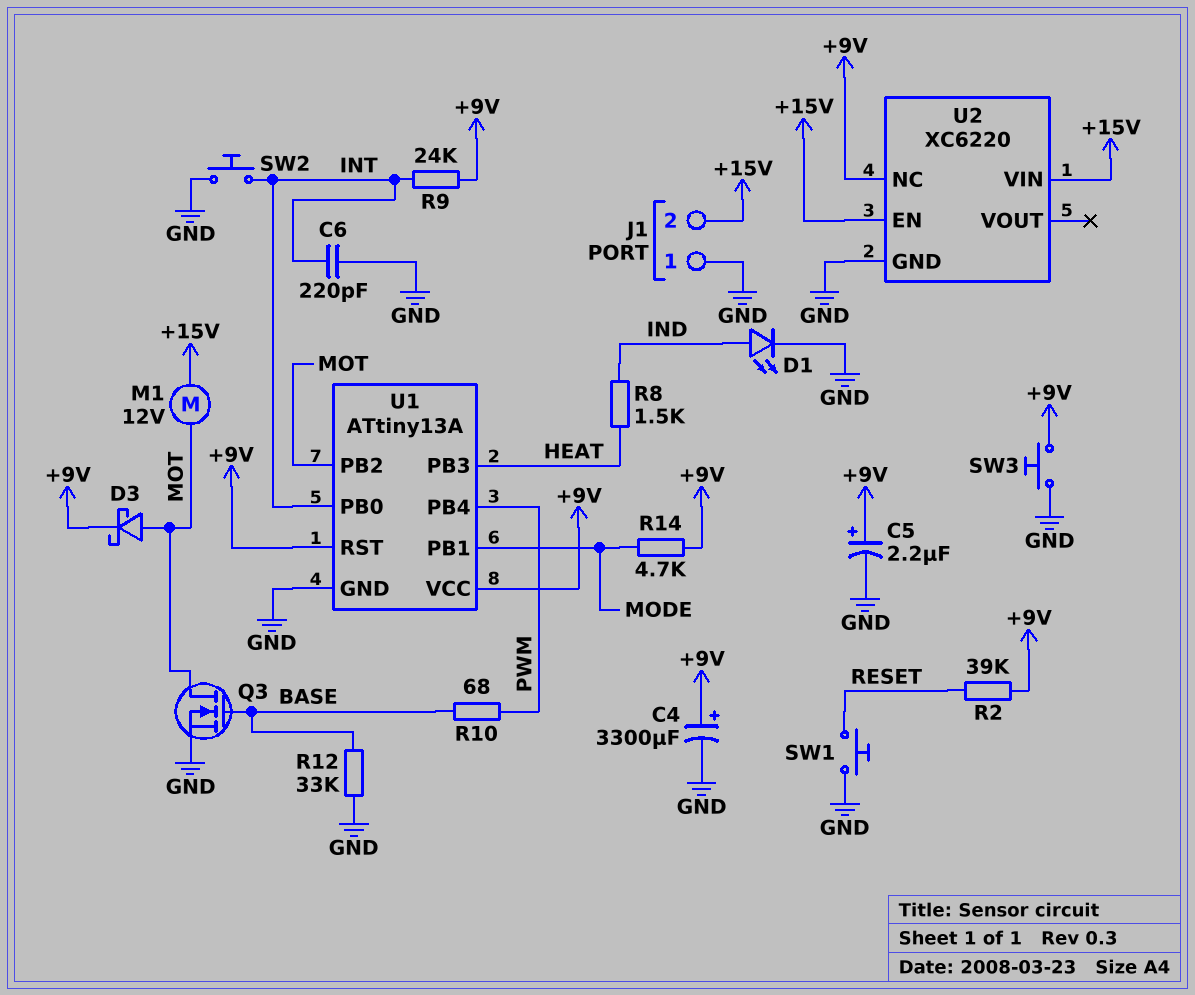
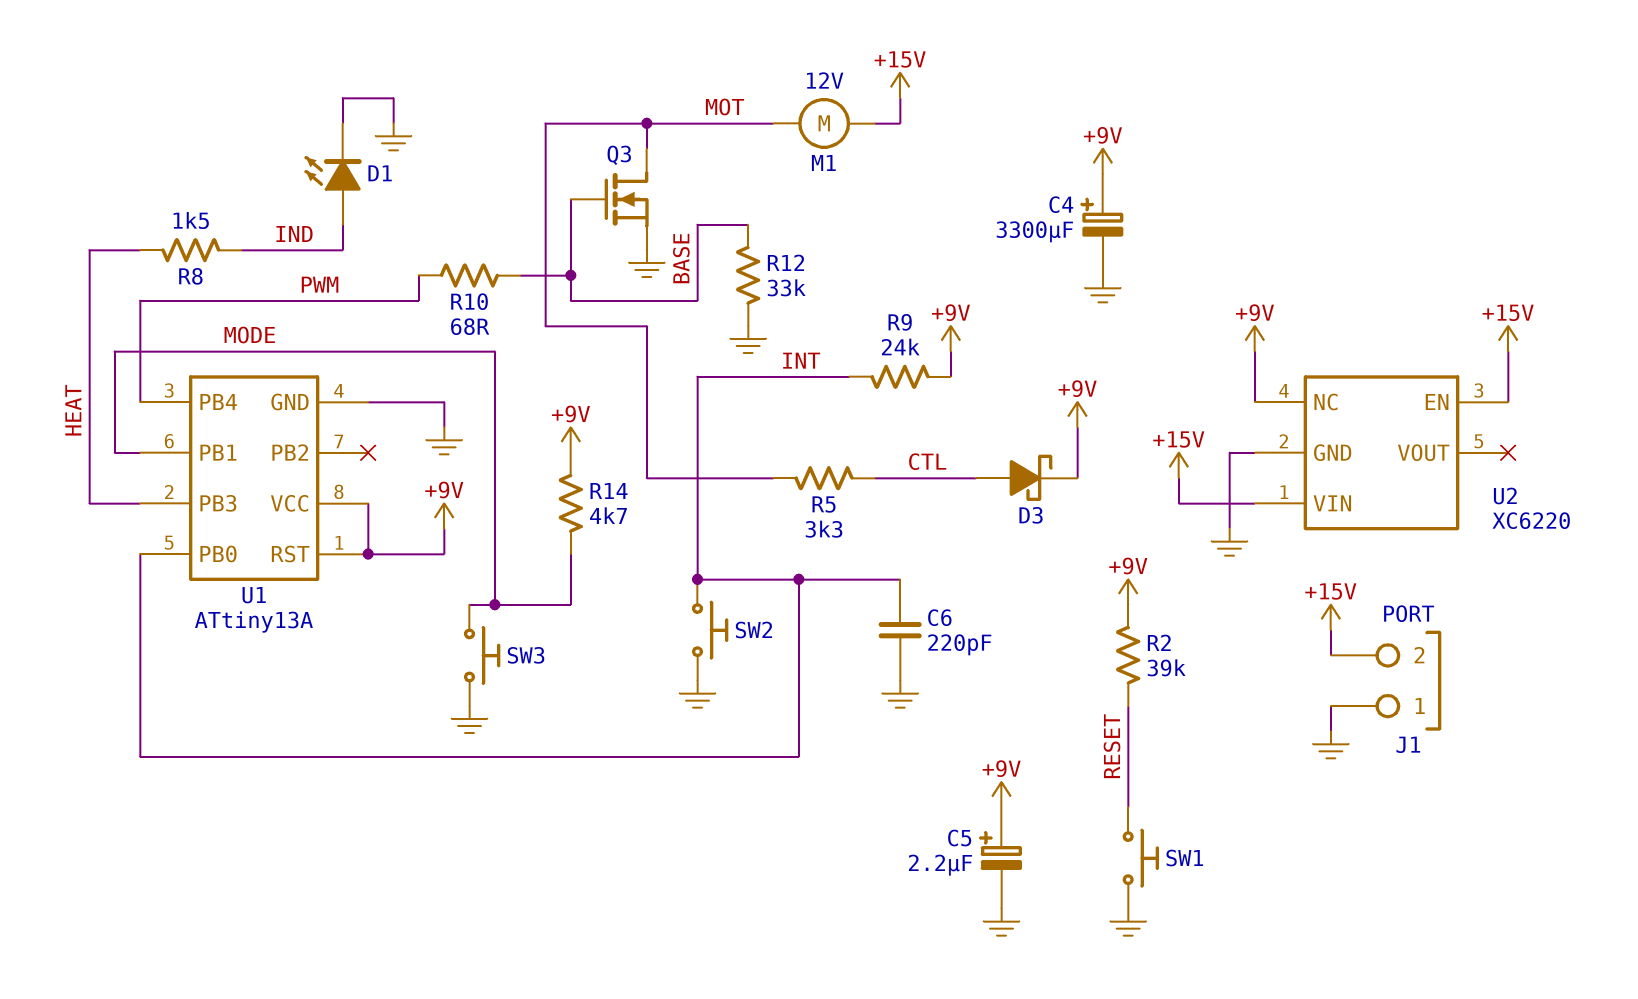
D3: schottky (A MOT, K +9V) -> schottky (A CTL, K +9V)
R5: none -> 3.3k (CTL, MOT)
SW3: button (+9V, GND) -> button (GND, MODE)
U1 pin PB2: MOT -> none

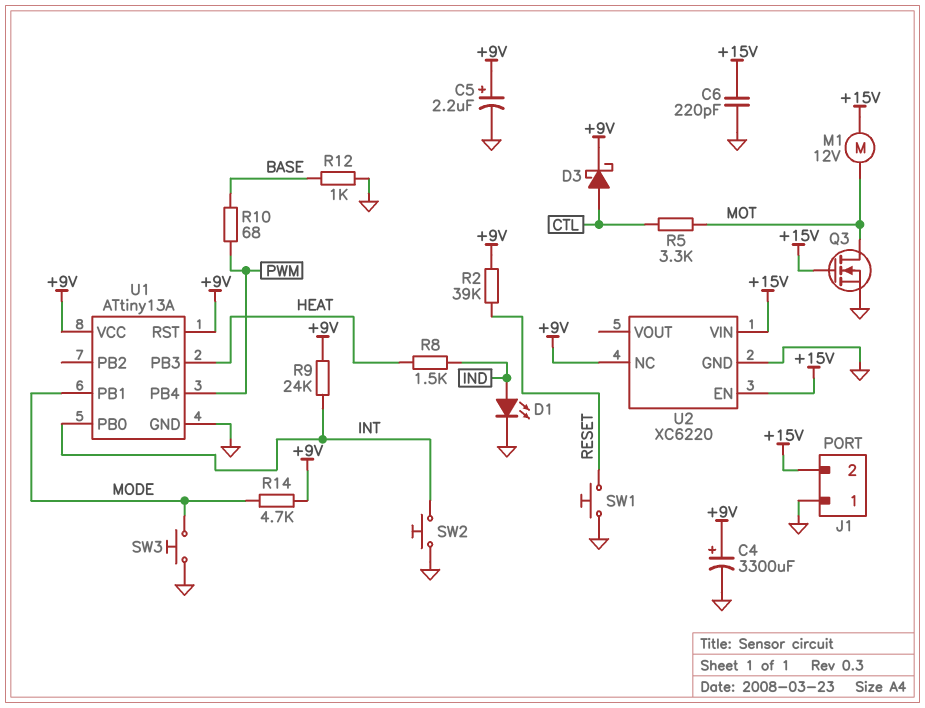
C6: 220pF (GND, INT) -> 220pF (+15V, GND)
Q3: NMOS (G BASE, D MOT, S GND) -> NMOS (G +15V, D MOT, S GND)
R12: 33k (BASE, GND) -> 1k (BASE, GND)

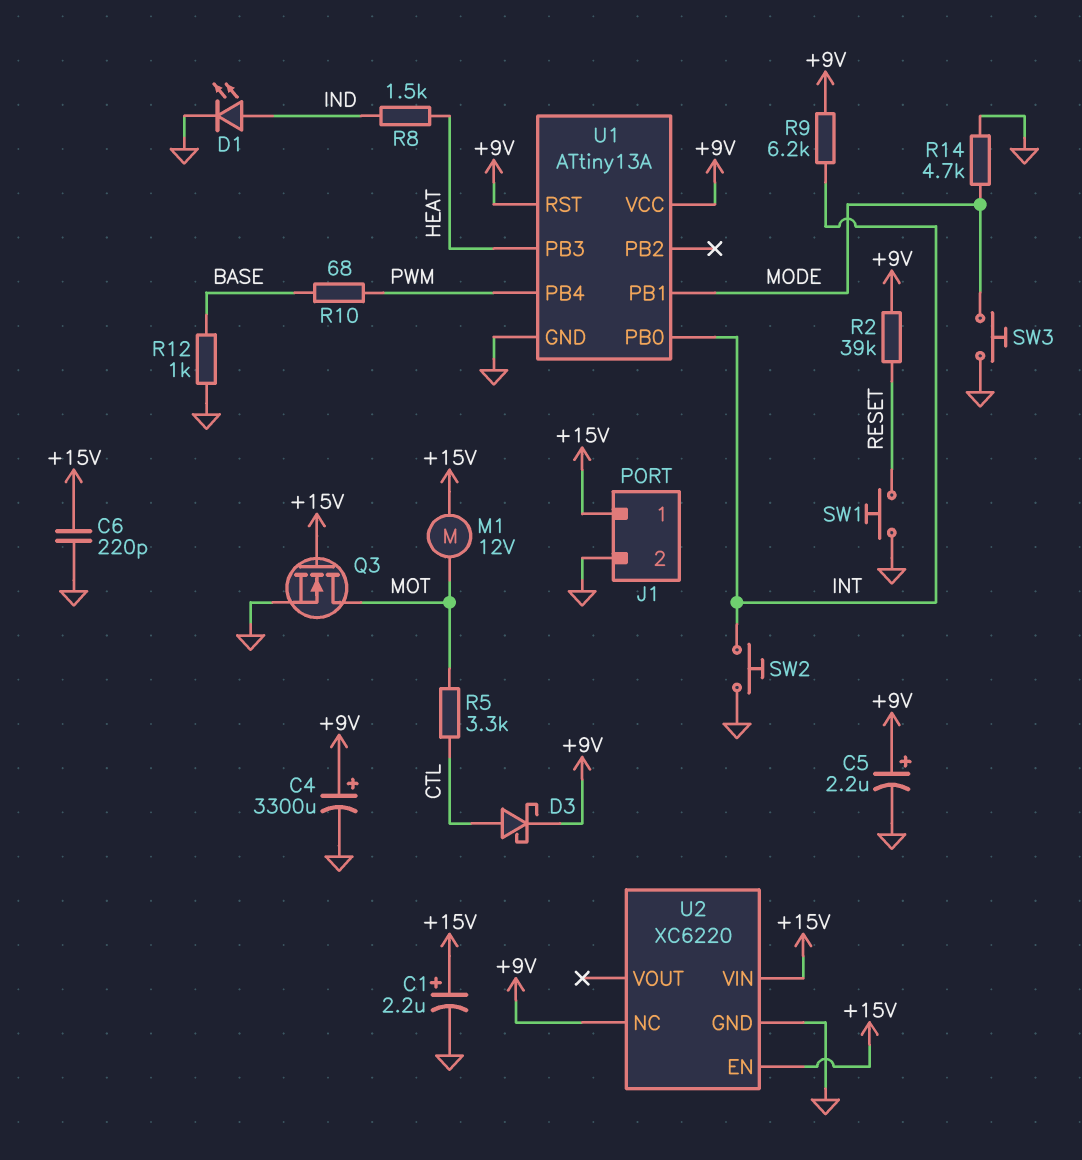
C1: none -> 2.2uF (plus +15V, minus GND)
J1 pin 1: GND -> +15V
J1 pin 2: +15V -> GND
R9: 24k (+9V, INT) -> 6.2k (+9V, INT)
R14: 4.7k (+9V, MODE) -> 4.7k (GND, MODE)

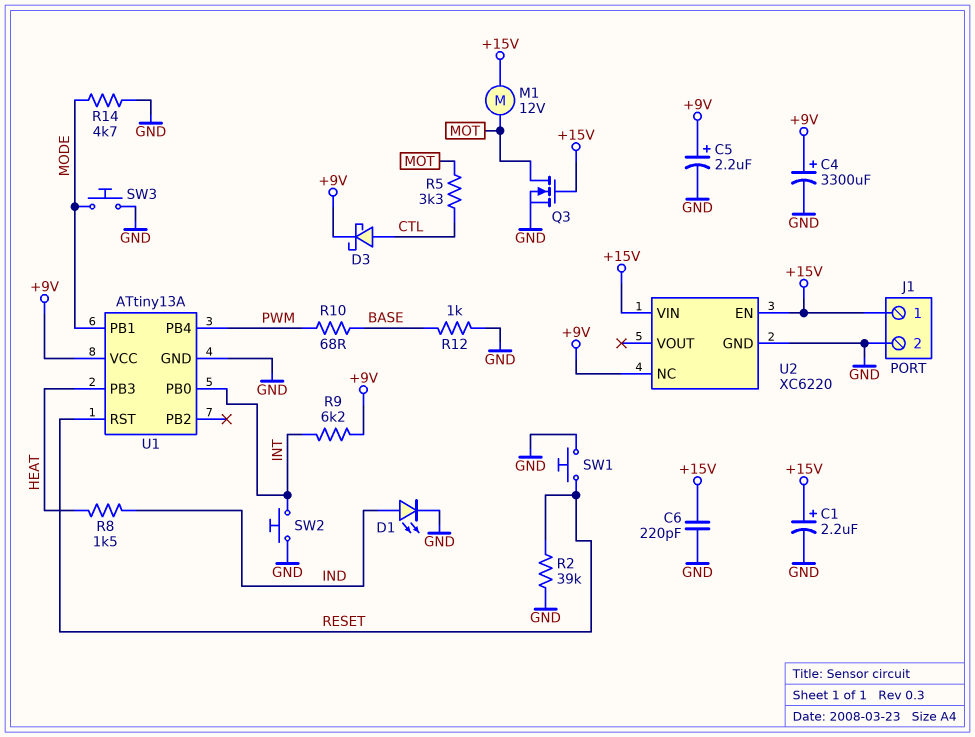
R2: 39k (+9V, RESET) -> 39k (GND, RESET)
U1 pin RST: +9V -> RESET

